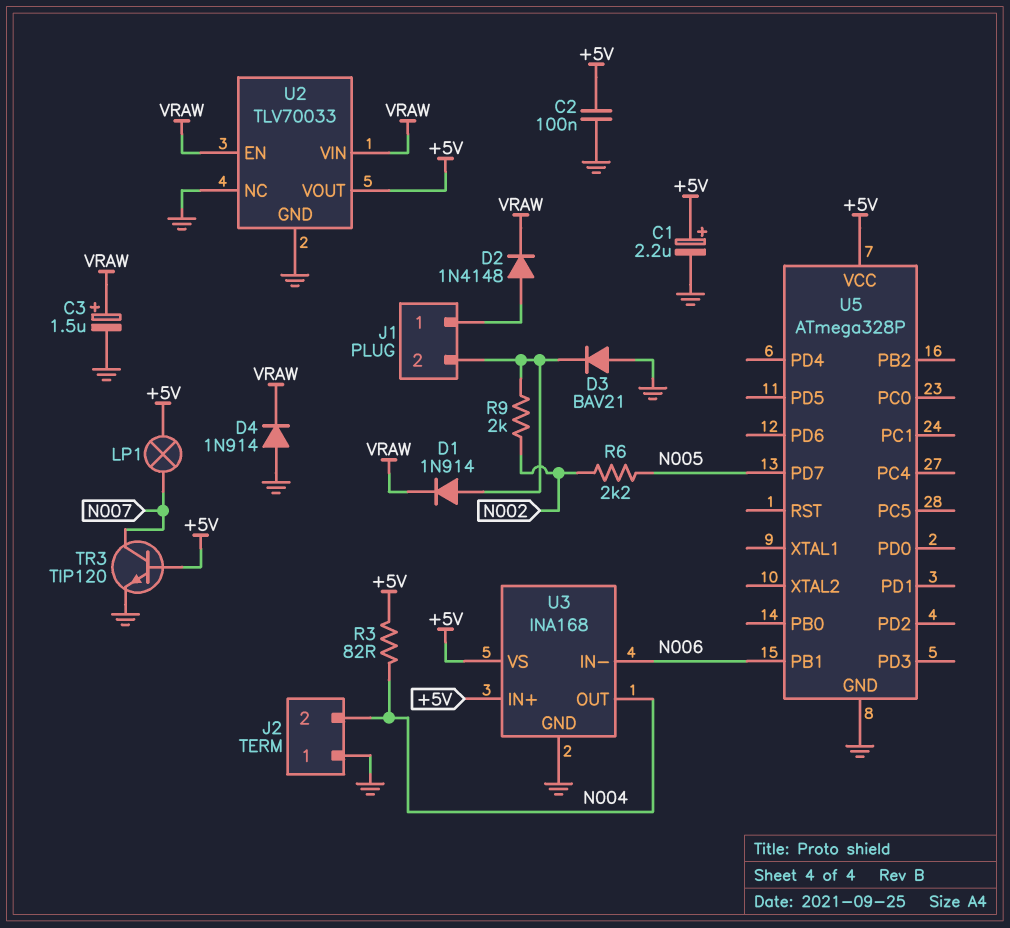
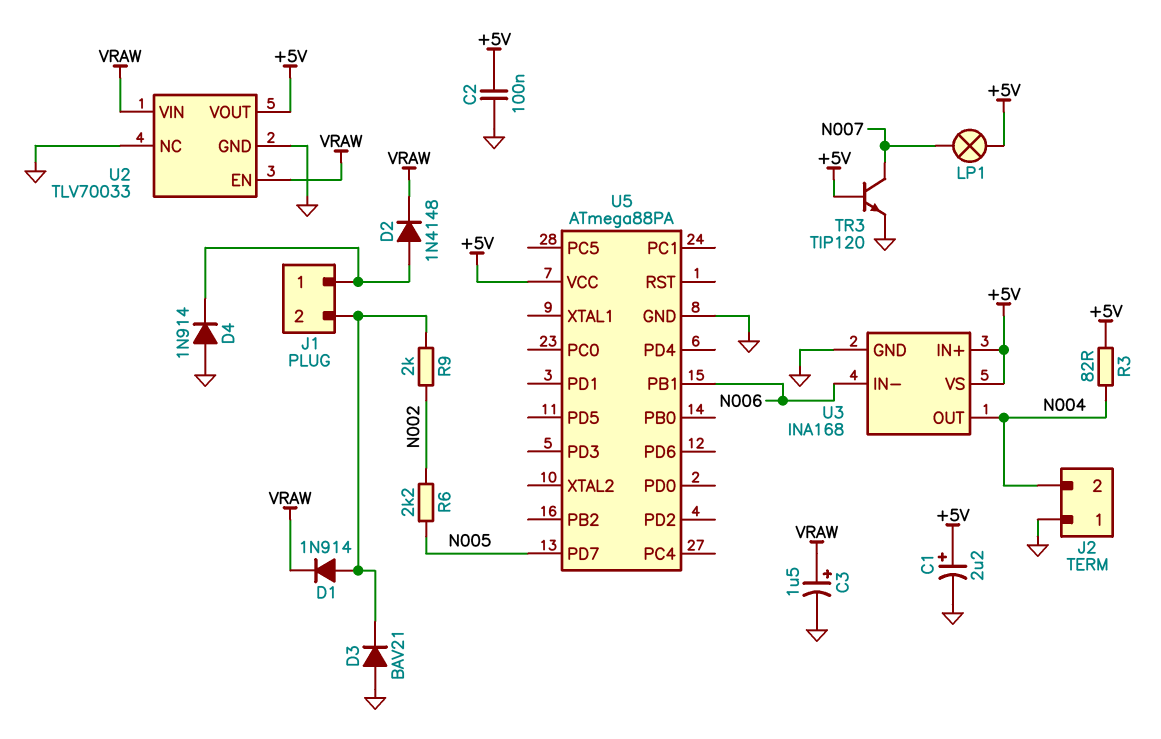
D4: diode 1N914 (A GND, K VRAW) -> diode 1N914 (A GND, K J1/1)
U5: ATmega328P -> ATmega88PA

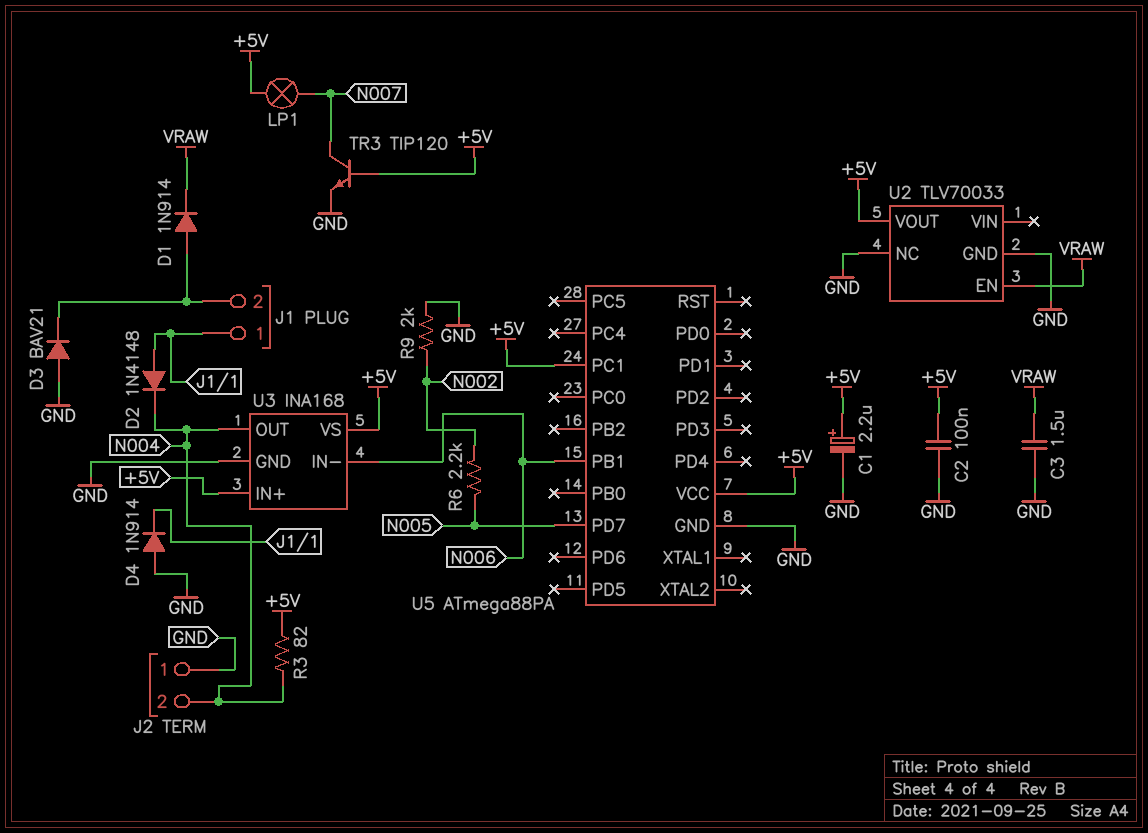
C3: 1.5uF (plus VRAW, minus GND) -> 1.5uF (GND, VRAW)
D2: diode 1N4148 (A J1/1, K VRAW) -> diode 1N4148 (A J1/1, K N004)
R9: 2k (J1/2, N002) -> 2k (GND, N002)
U2 pin VIN: VRAW -> none
U5 pin PC1: none -> +5V

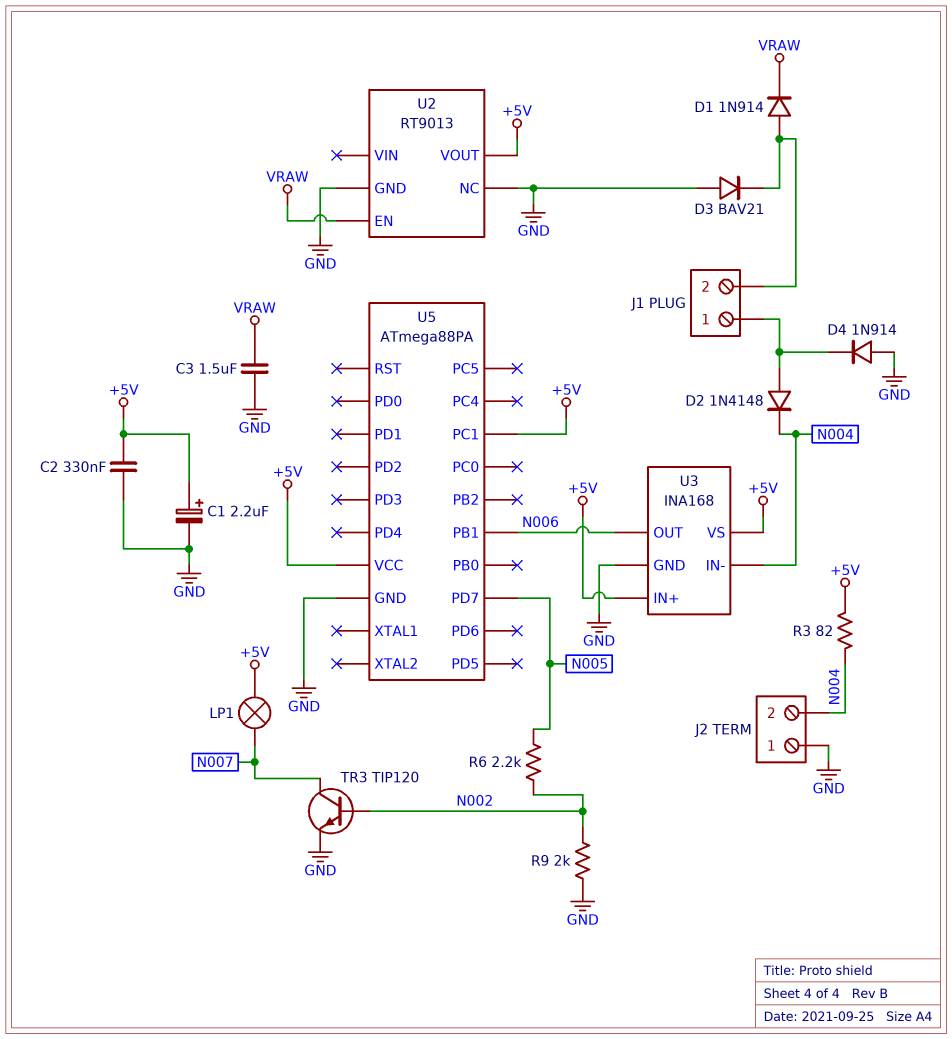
C2: 100nF (+5V, GND) -> 330nF (+5V, GND)
TR3: NPN TIP120 (B +5V, C N007, E GND) -> NPN TIP120 (B N002, C N007, E GND)
U2: TLV70033 -> RT9013
U3 pin IN-: N006 -> N004
U3 pin OUT: N004 -> N006

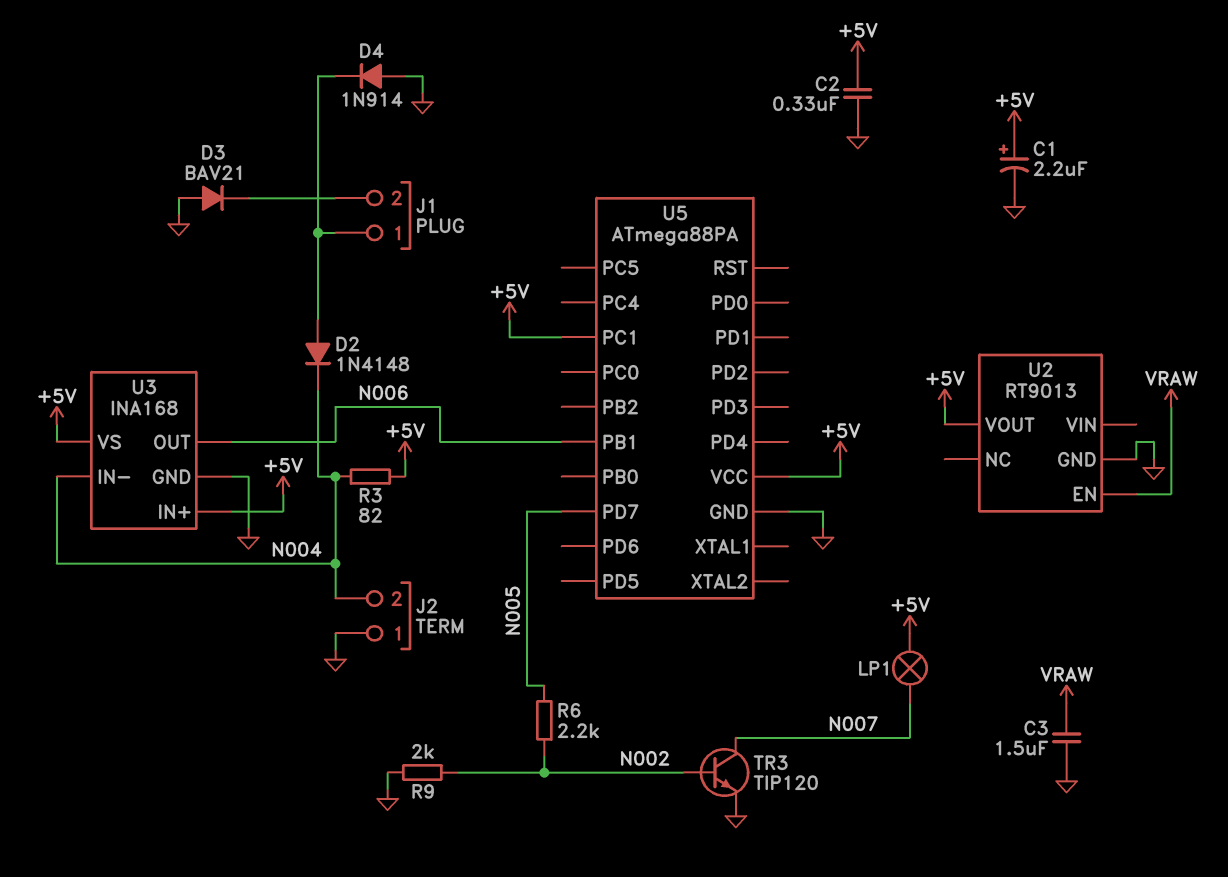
D1: diode 1N914 (A J1/2, K VRAW) -> none
U2 pin NC: GND -> none

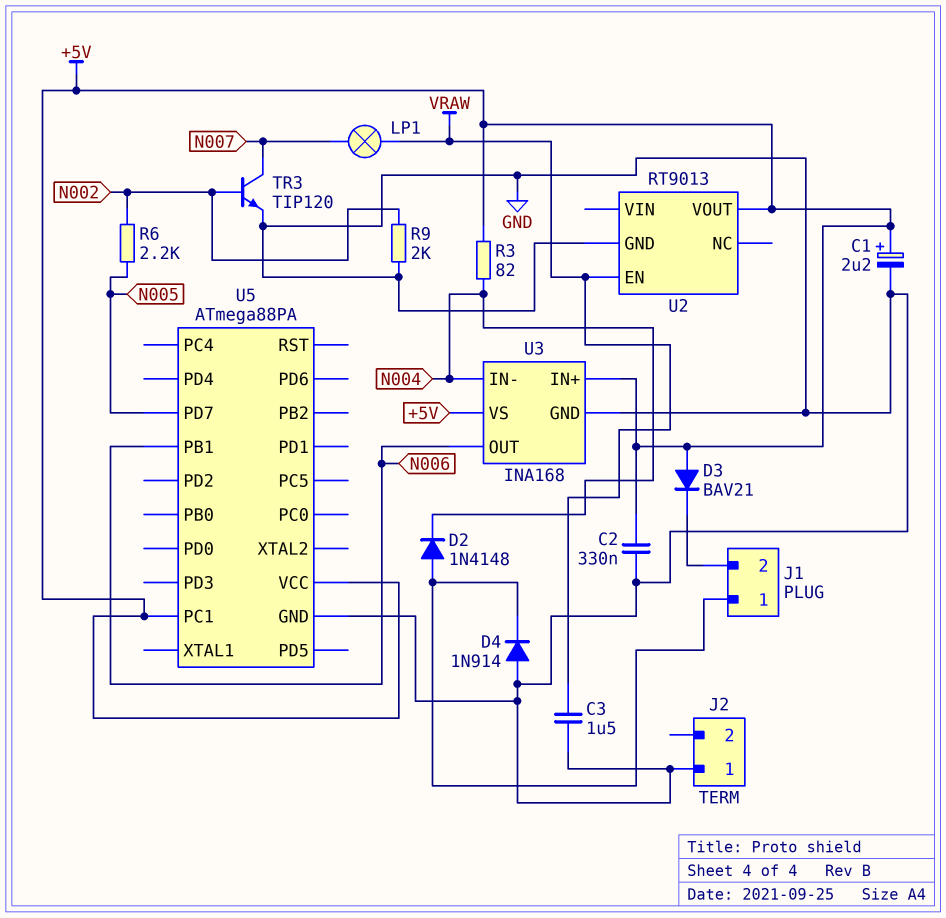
D3: diode BAV21 (A GND, K J1/2) -> diode BAV21 (A +5V, K J1/2)
J2 pin 2: N004 -> none
LP1: lamp (+5V, N007) -> lamp (N007, VRAW)

